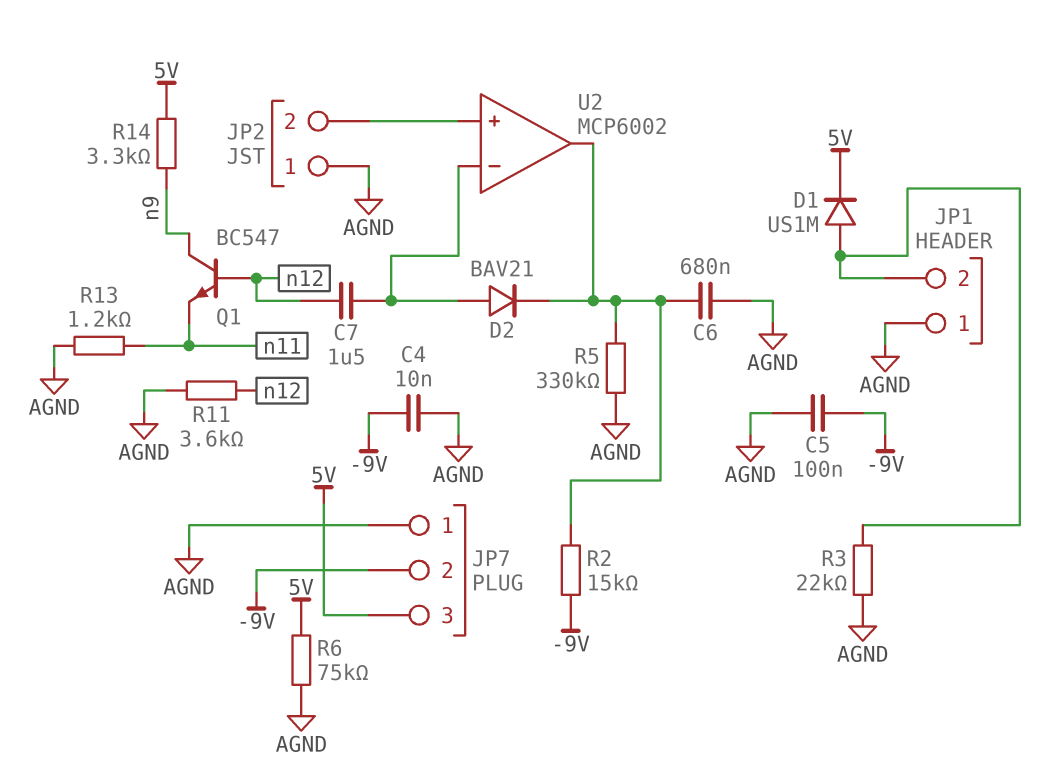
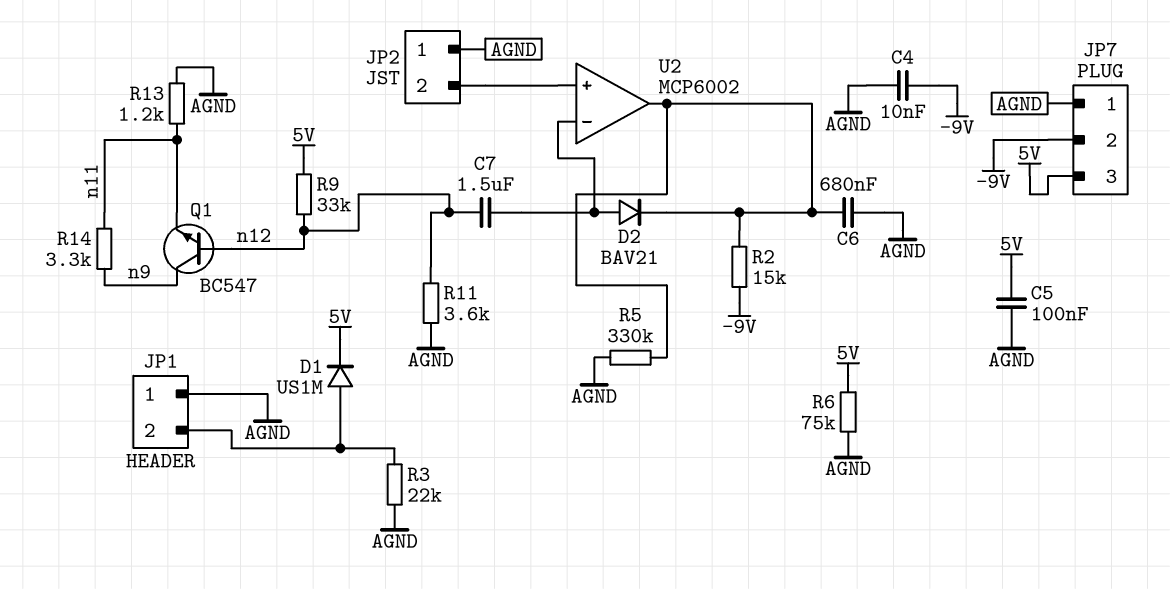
C5: 100nF (-9V, AGND) -> 100nF (5V, AGND)
R9: none -> 33k (5V, n12)
R14: 3.3k (5V, n9) -> 3.3k (n9, n11)

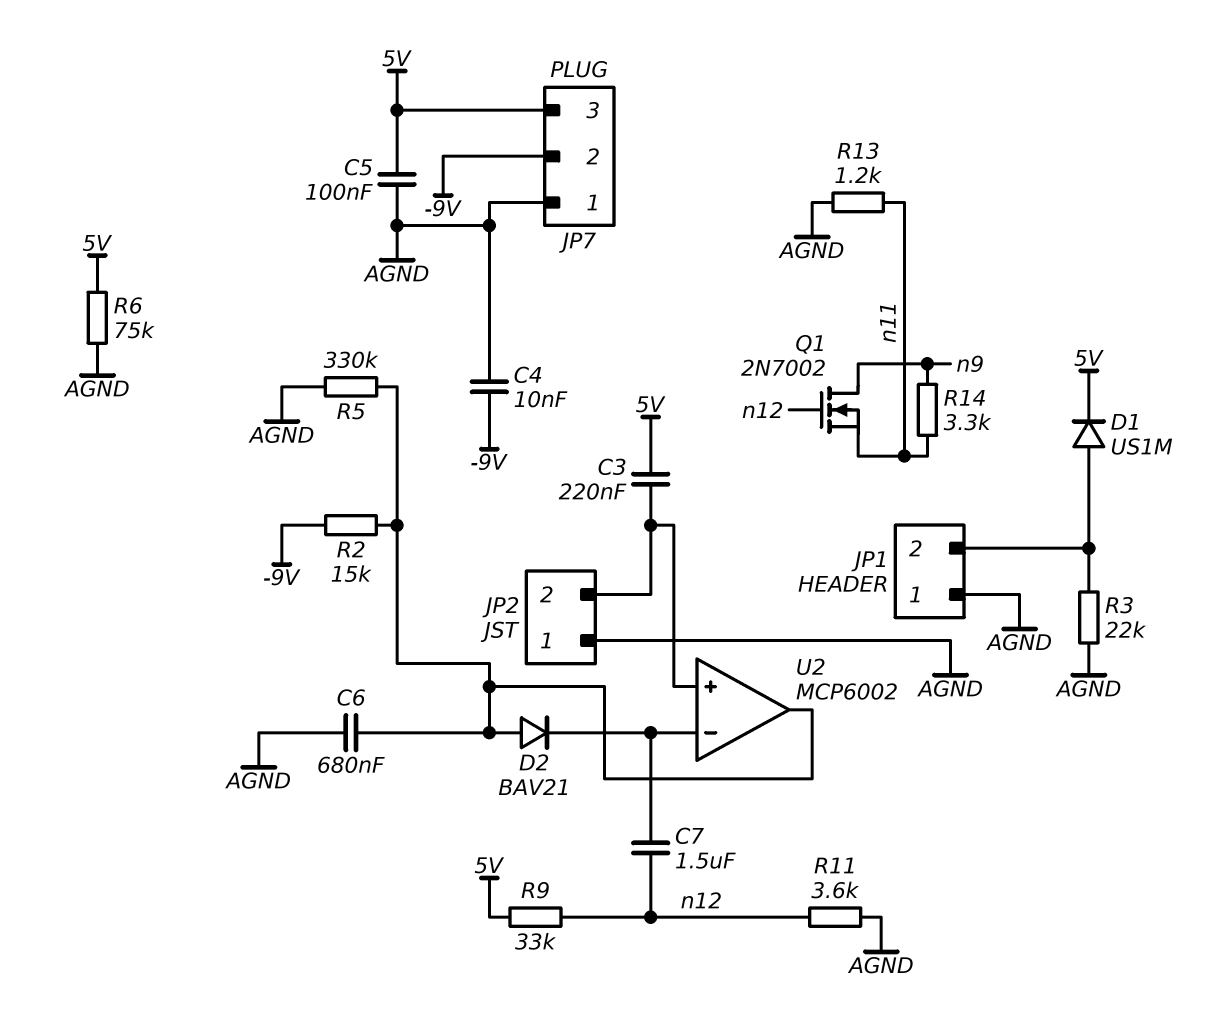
C3: none -> 220nF (5V, JP2/2)
D2: diode BAV21 (A U2/in-, K U2/out) -> diode BAV21 (A U2/out, K U2/in-)
Q1: NPN BC547 (B n12, C n9, E n11) -> NMOS 2N7002 (G n12, D n9, S n11)

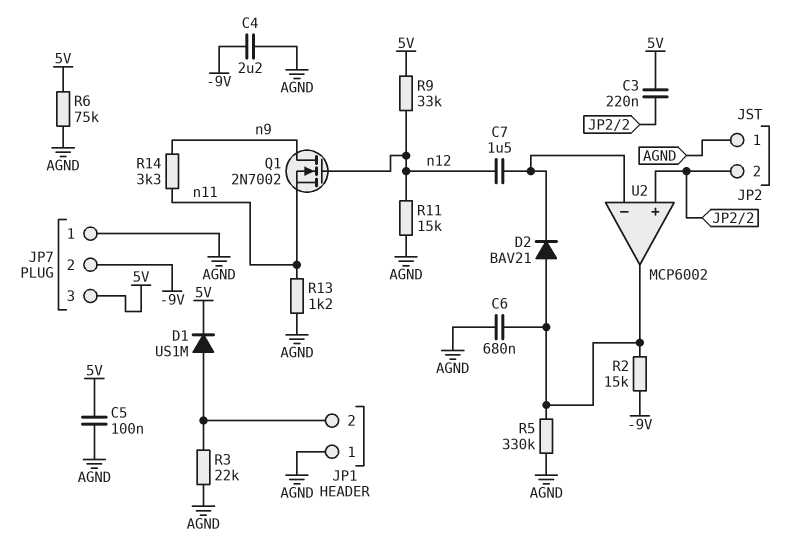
C4: 10nF (-9V, AGND) -> 2.2uF (-9V, AGND)
R11: 3.6k (AGND, n12) -> 15k (AGND, n12)

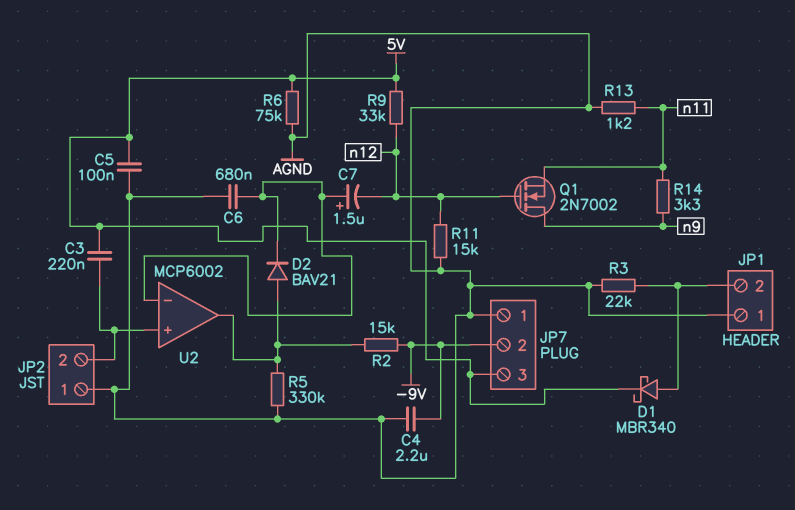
C6: 680nF (AGND, U2/out) -> 680nF (AGND, U2/in-)
C7: 1.5uF (U2/in-, n12) -> 1.5uF (plus U2/in-, minus n12)
D1: diode US1M (A JP1/2, K 5V) -> schottky MBR340 (A JP1/2, K 5V)

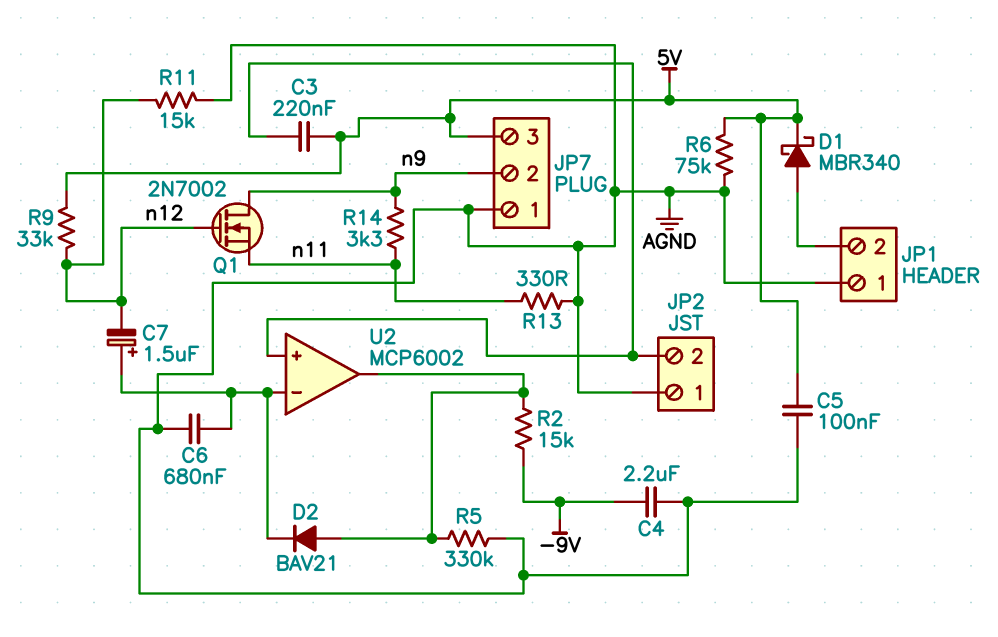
JP7 pin 2: -9V -> n9
R3: 22k (AGND, JP1/2) -> none
R13: 1.2k (AGND, n11) -> 330 (AGND, n11)

